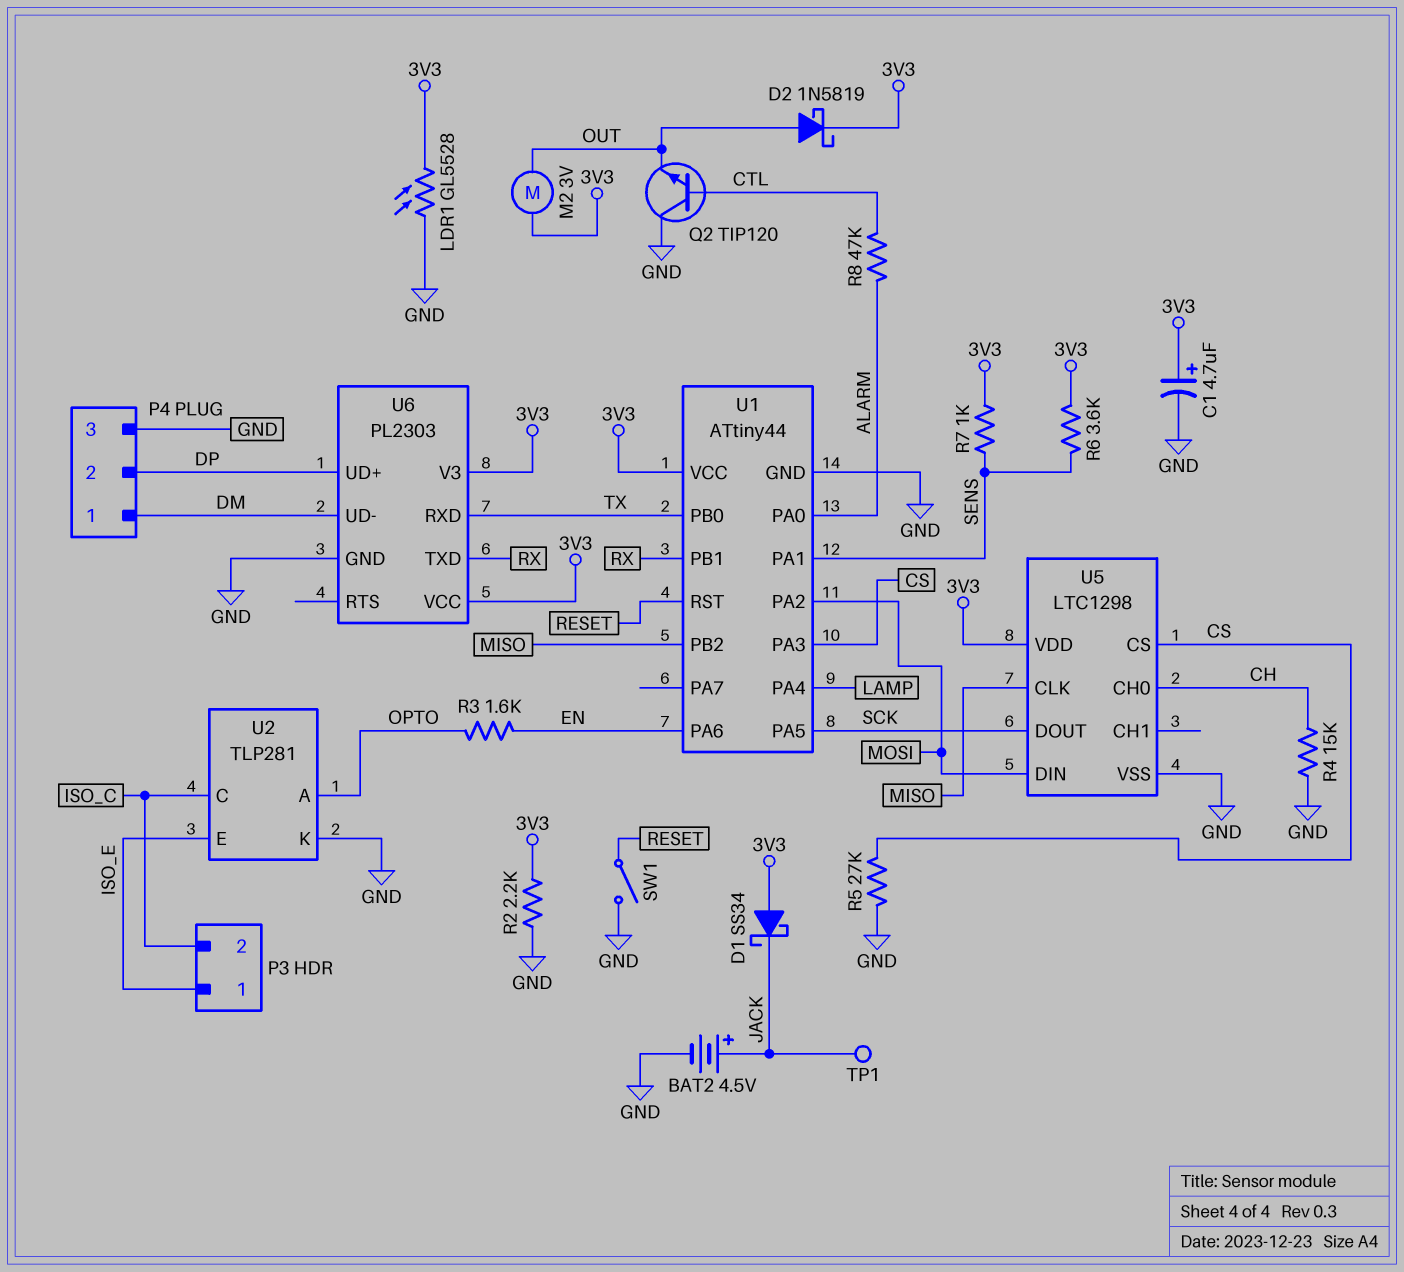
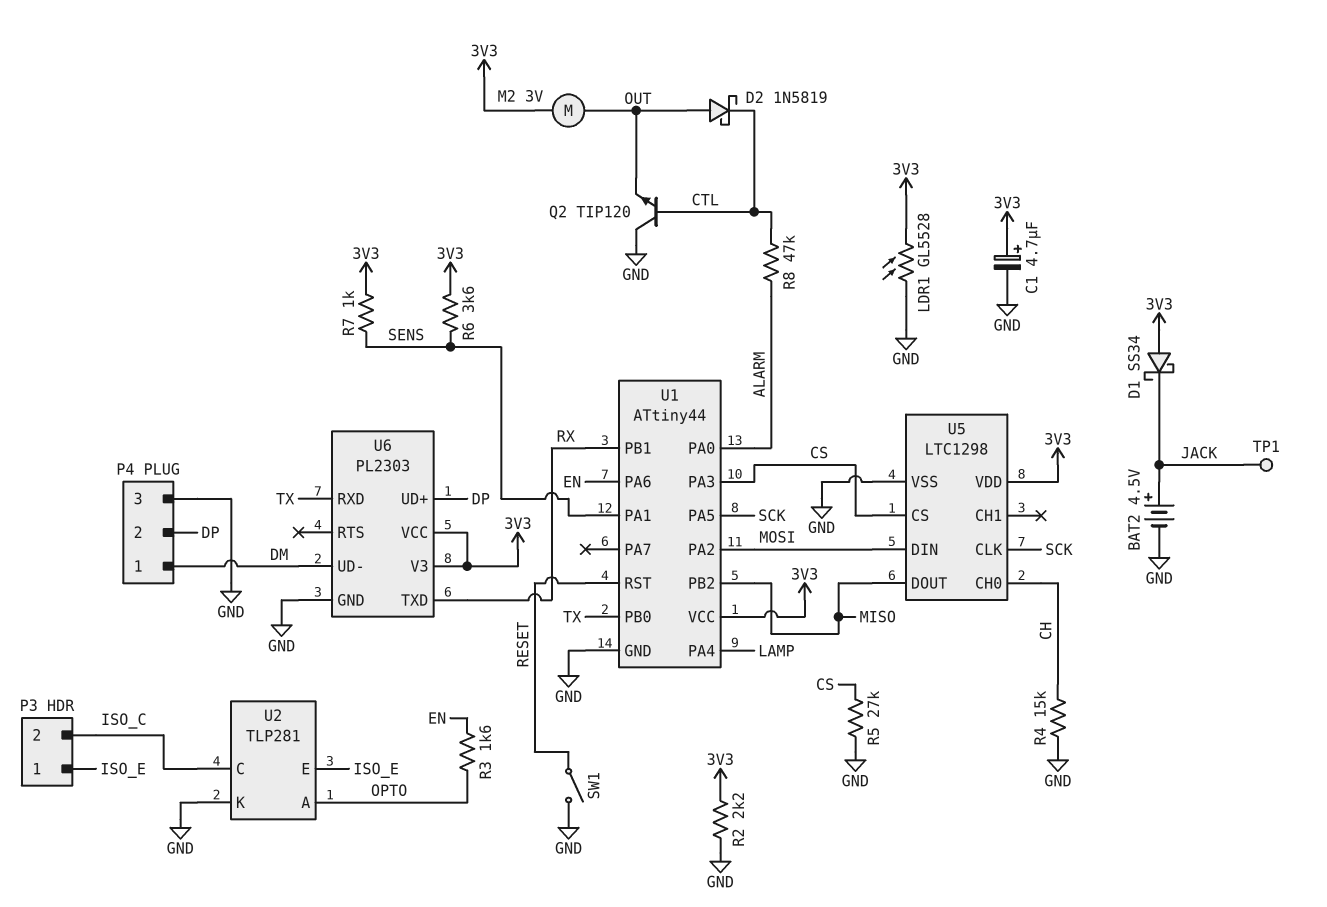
D2: schottky 1N5819 (A OUT, K 3V3) -> schottky 1N5819 (A OUT, K CTL)
U5 pin CLK: MISO -> SCK
U5 pin DOUT: SCK -> MISO

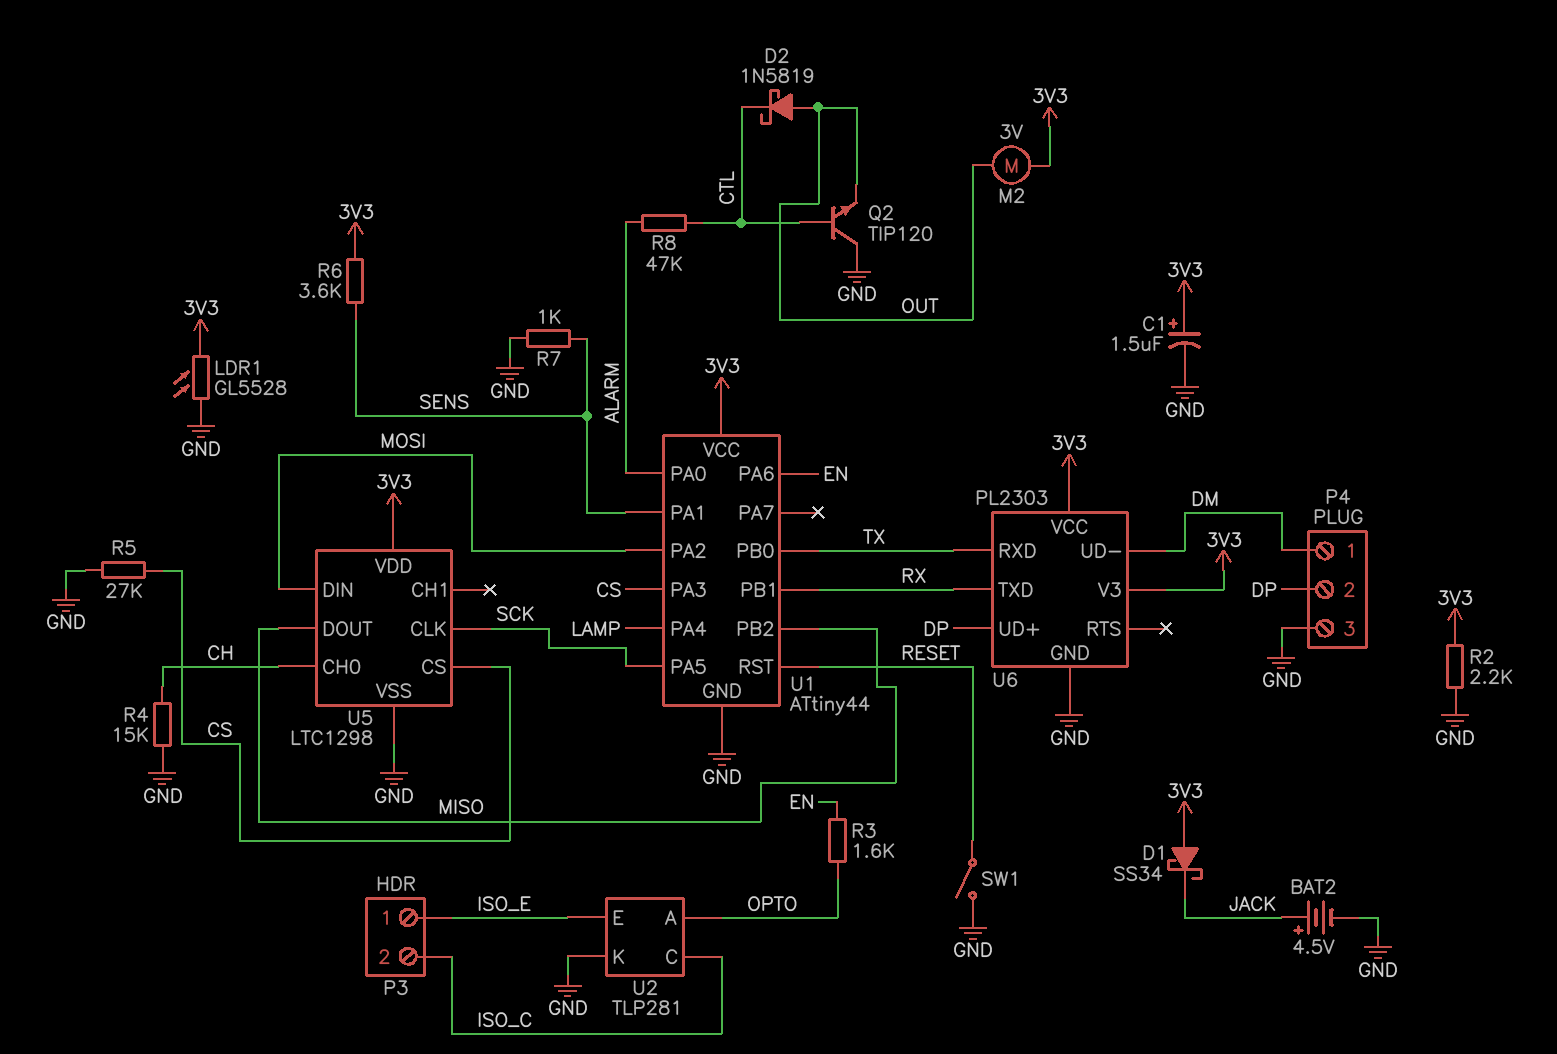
C1: 4.7uF (plus 3V3, minus GND) -> 1.5uF (plus 3V3, minus GND)
R7: 1k (3V3, SENS) -> 1k (GND, SENS)
TP1: test point (JACK) -> none

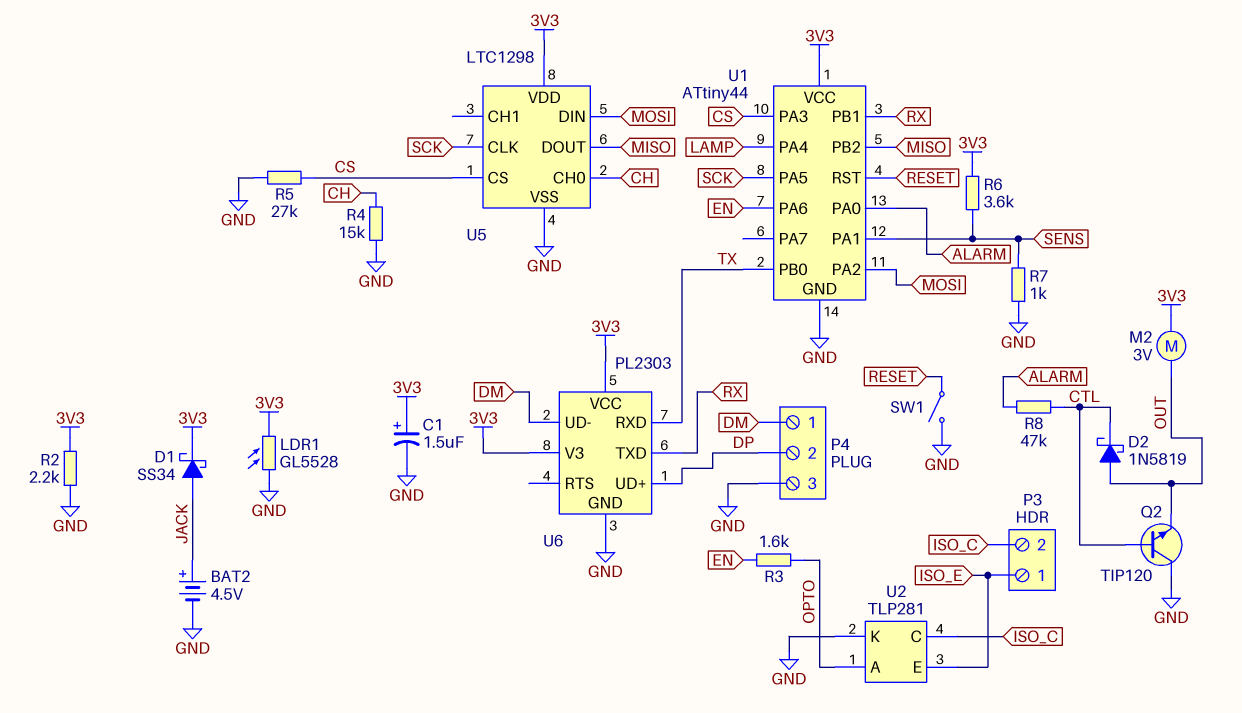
D1: schottky SS34 (A 3V3, K JACK) -> schottky SS34 (A JACK, K 3V3)

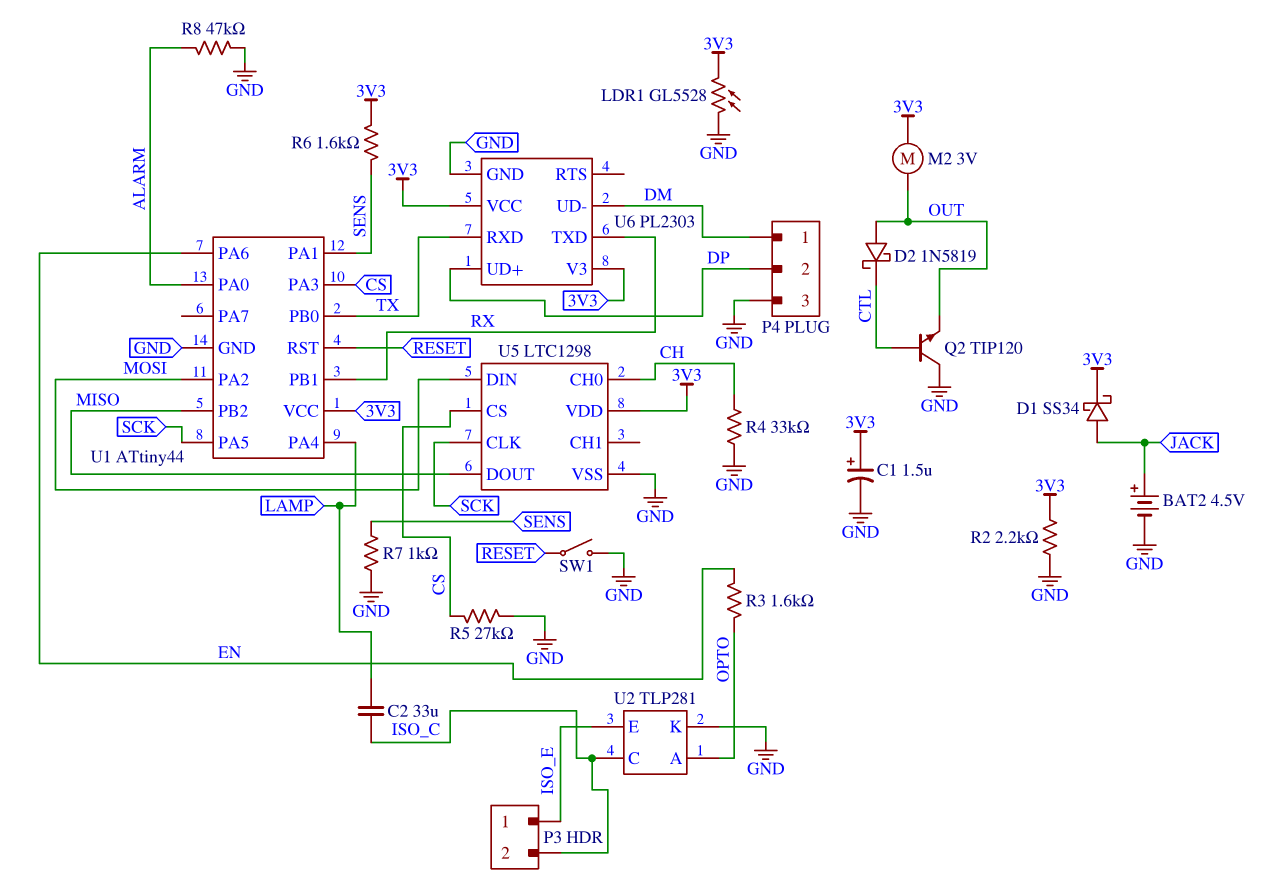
C2: none -> 33uF (ISO_C, LAMP)
R4: 15k (CH, GND) -> 33k (CH, GND)
R6: 3.6k (3V3, SENS) -> 1.6k (3V3, SENS)
R8: 47k (ALARM, CTL) -> 47k (ALARM, GND)

